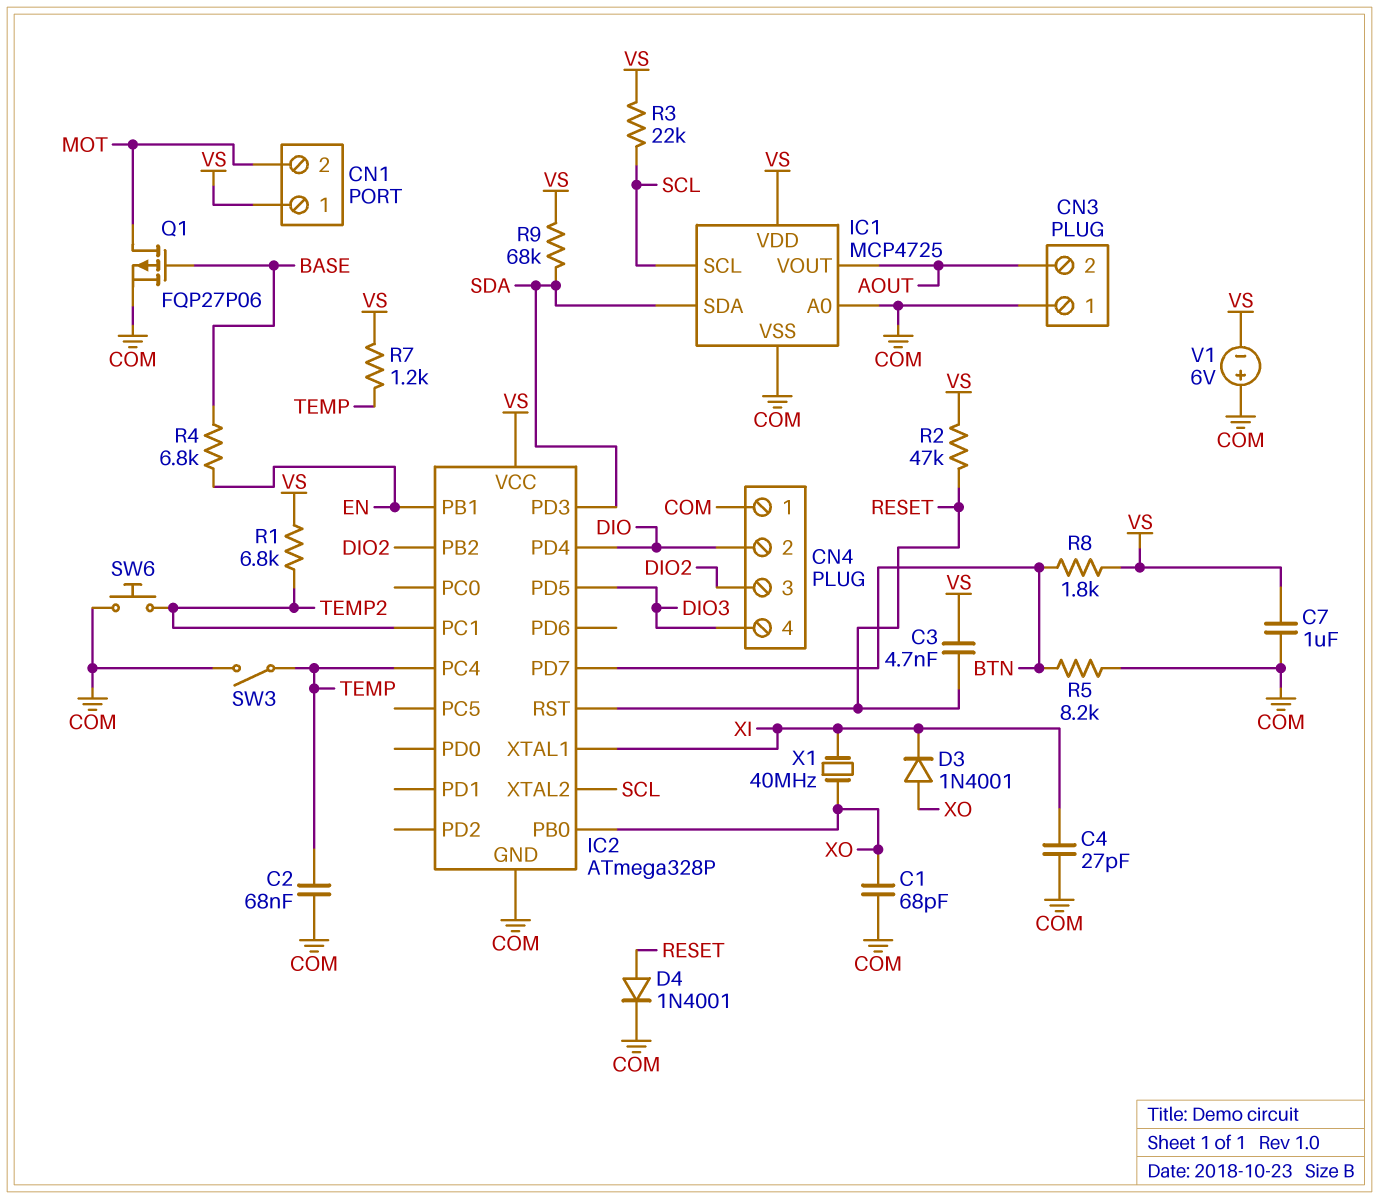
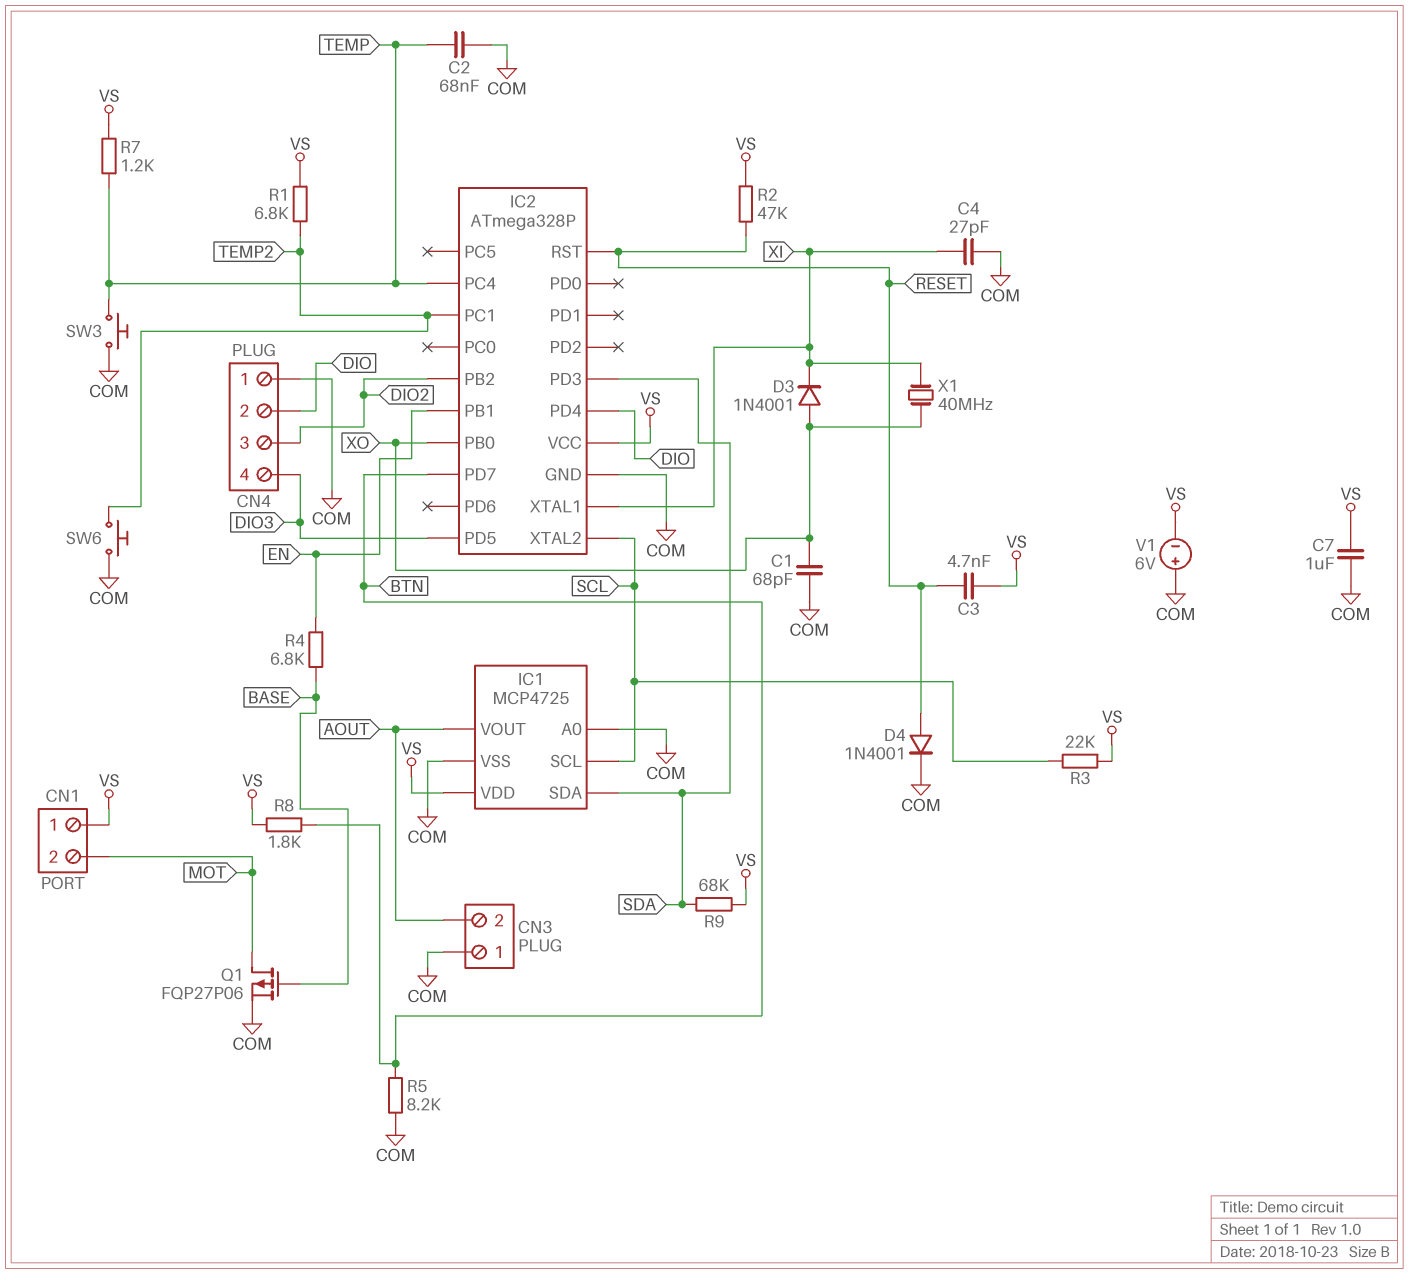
SW3: switch (COM, TEMP) -> button (COM, TEMP)

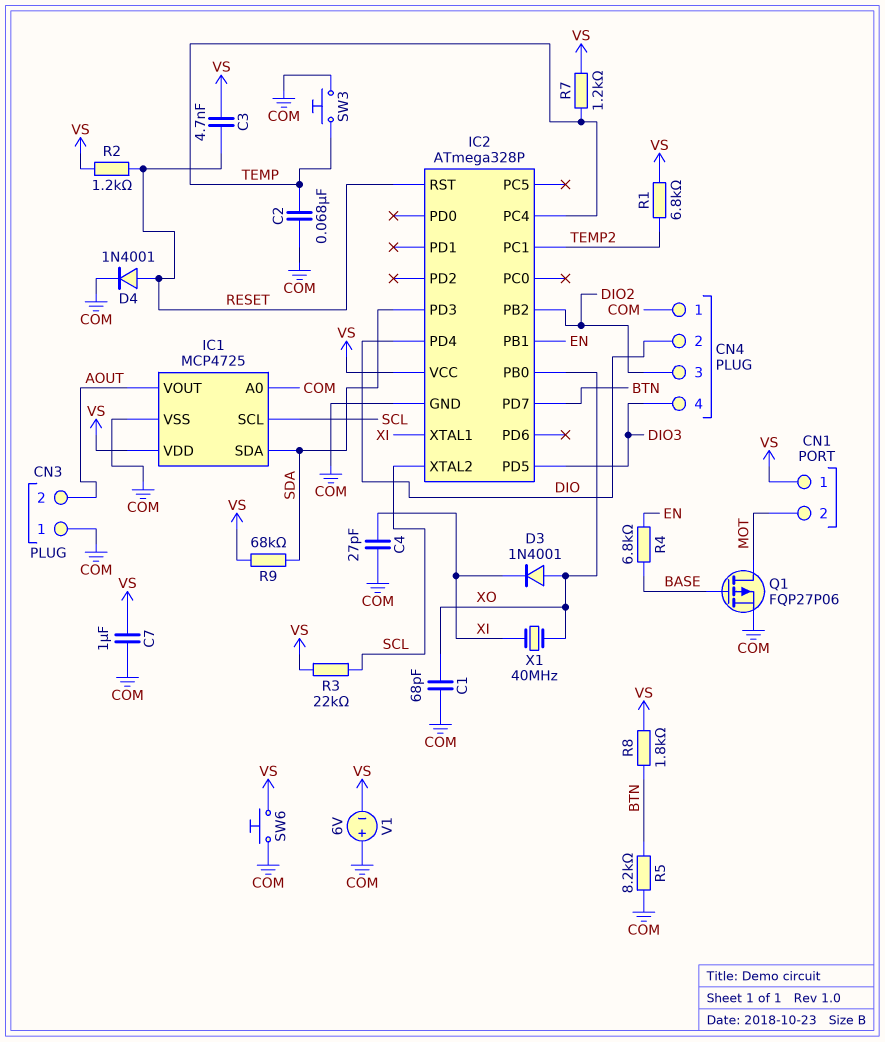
R2: 47k (RESET, VS) -> 1.2k (RESET, VS)
SW6: button (COM, TEMP2) -> button (COM, VS)

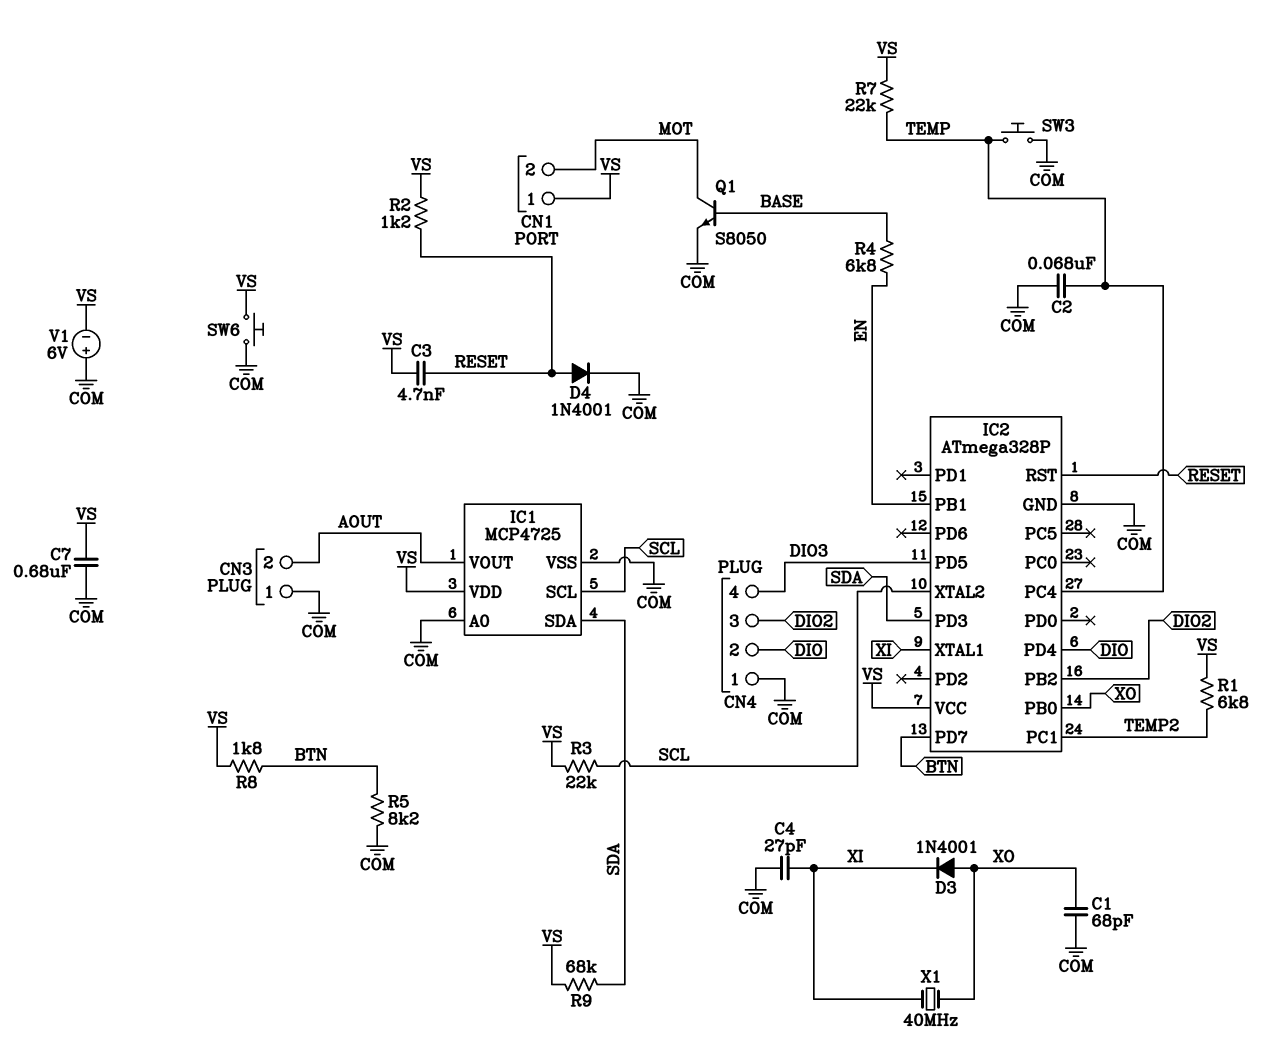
C7: 1uF (COM, VS) -> 680nF (COM, VS)
Q1: PMOS FQP27P06 (G BASE, D MOT, S COM) -> NPN S8050 (B BASE, C MOT, E COM)
R7: 1.2k (TEMP, VS) -> 22k (TEMP, VS)

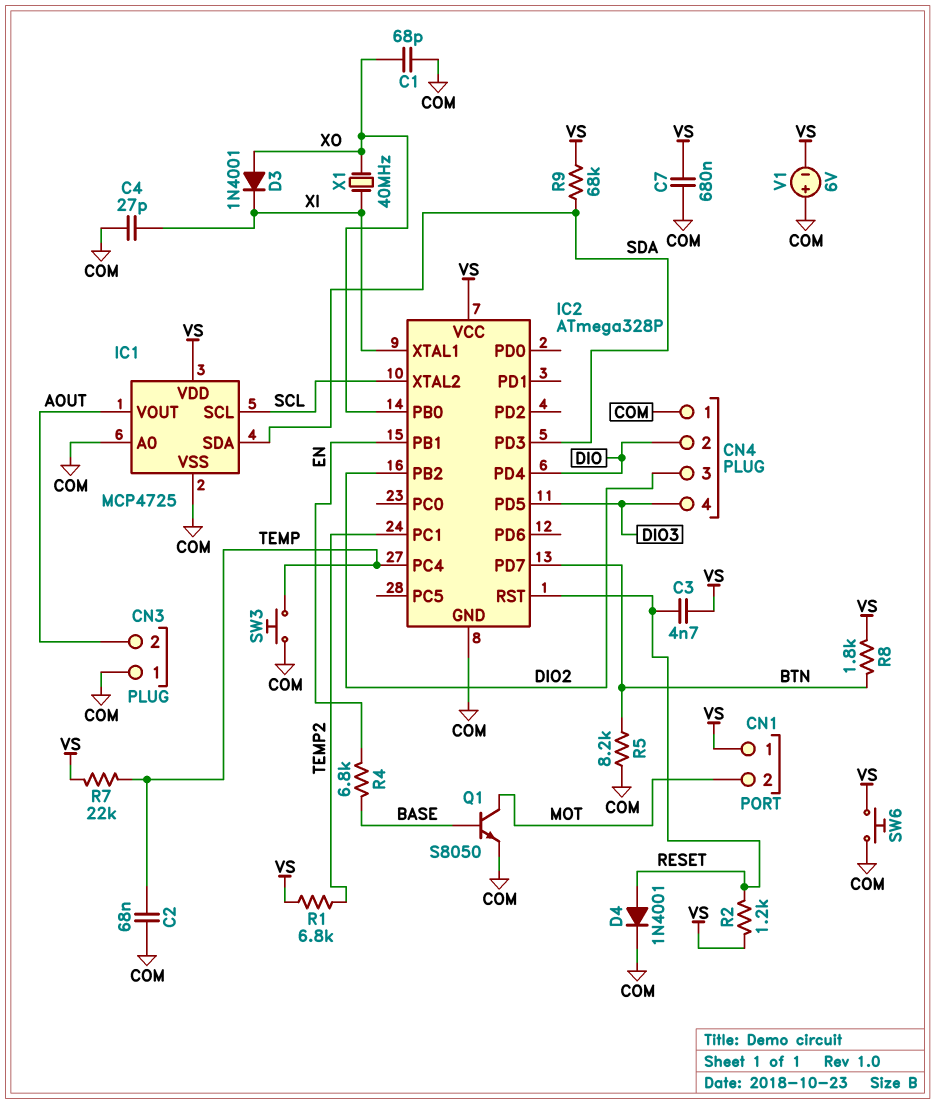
R3: 22k (SCL, VS) -> none

